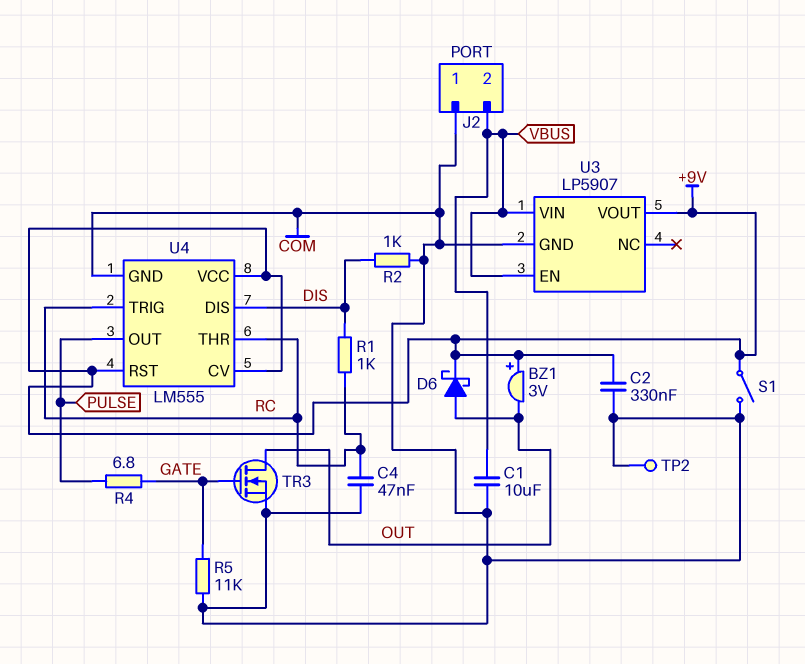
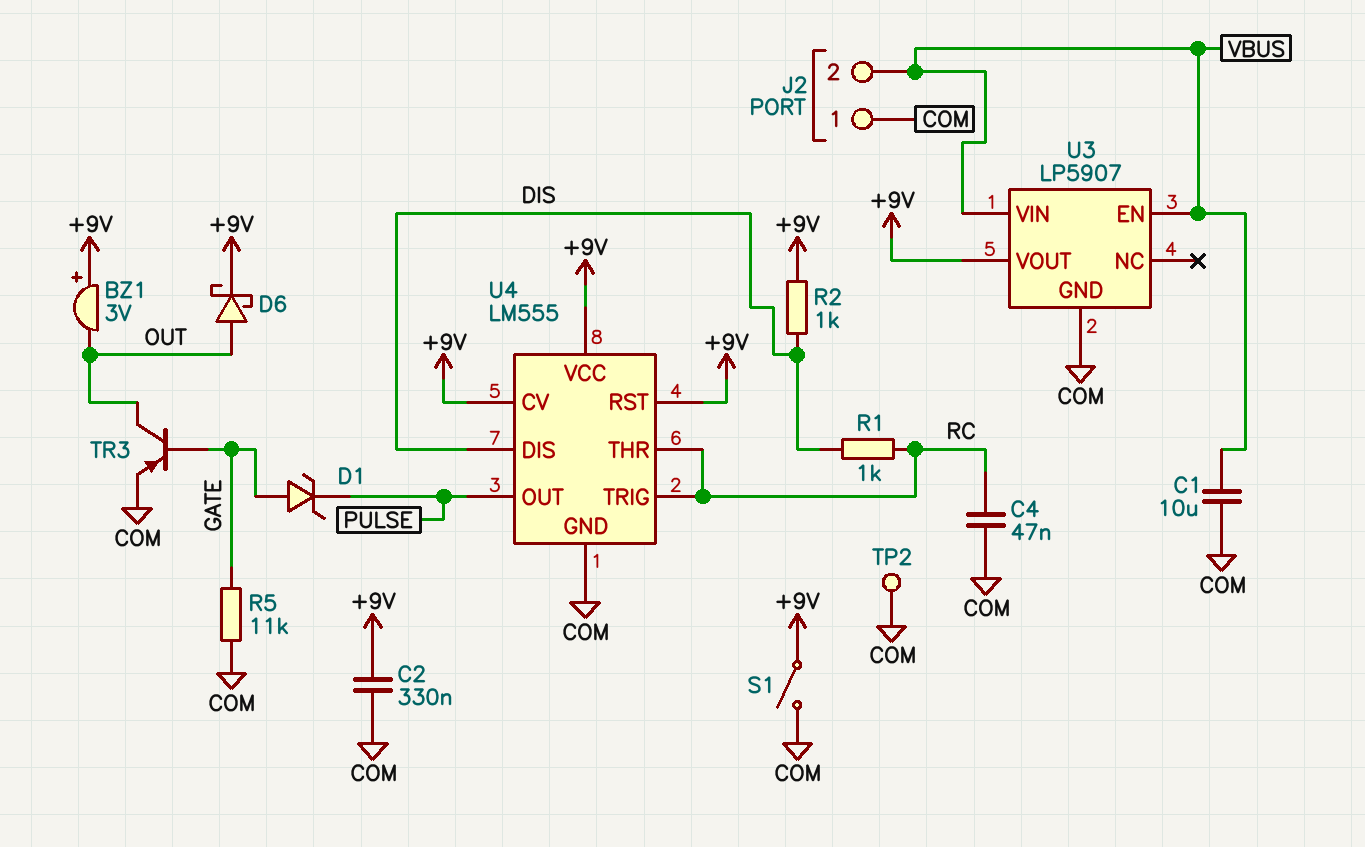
D1: none -> zener (A GATE, K PULSE)
R2: 1k (COM, DIS) -> 1k (+9V, DIS)
R4: 6.8 (GATE, PULSE) -> none
TR3: NMOS (G GATE, D OUT, S COM) -> PNP (B GATE, C OUT, E COM)

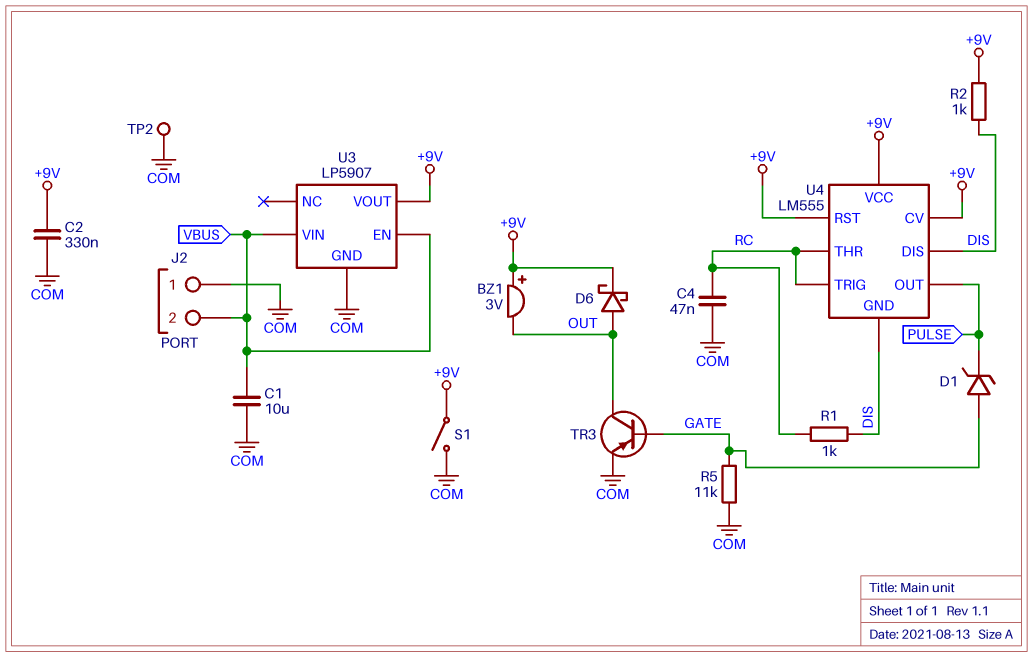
U4 pin GND: COM -> DIS

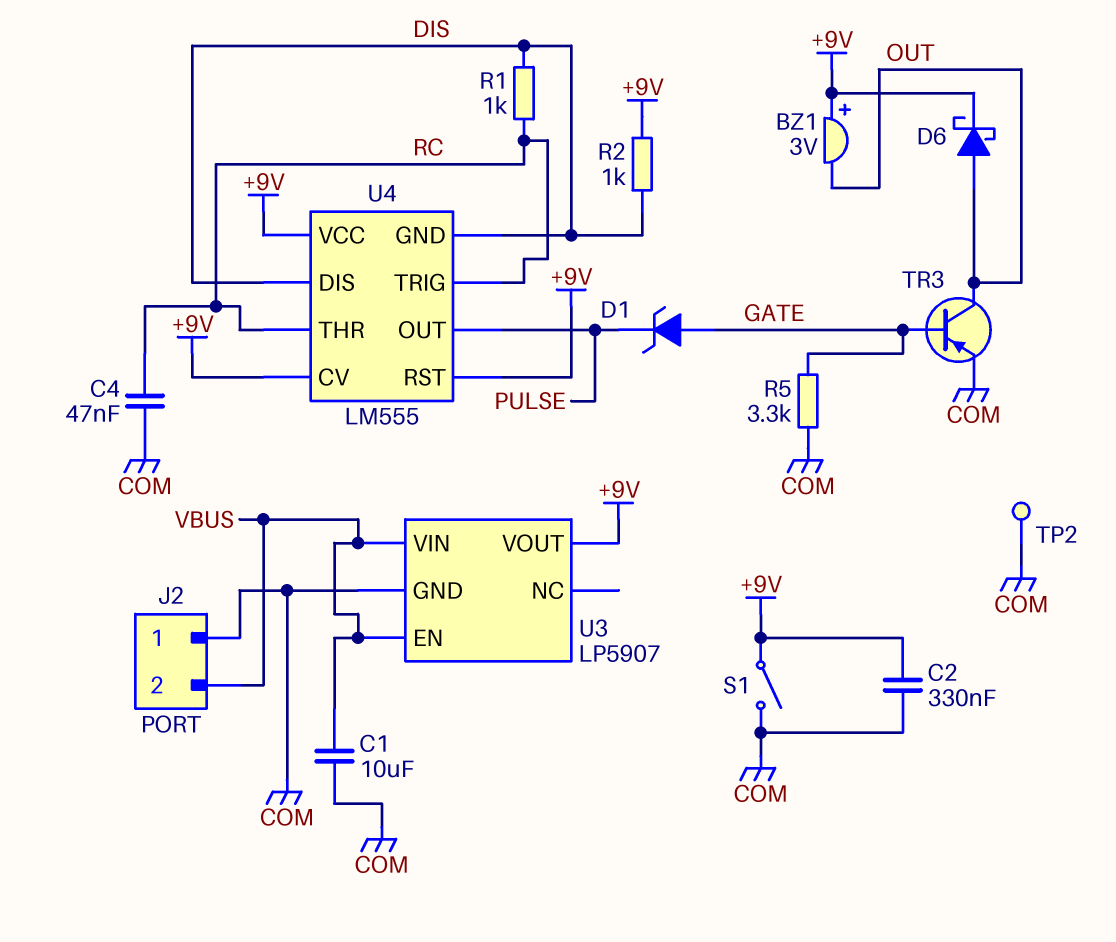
R5: 11k (COM, GATE) -> 3.3k (COM, GATE)

